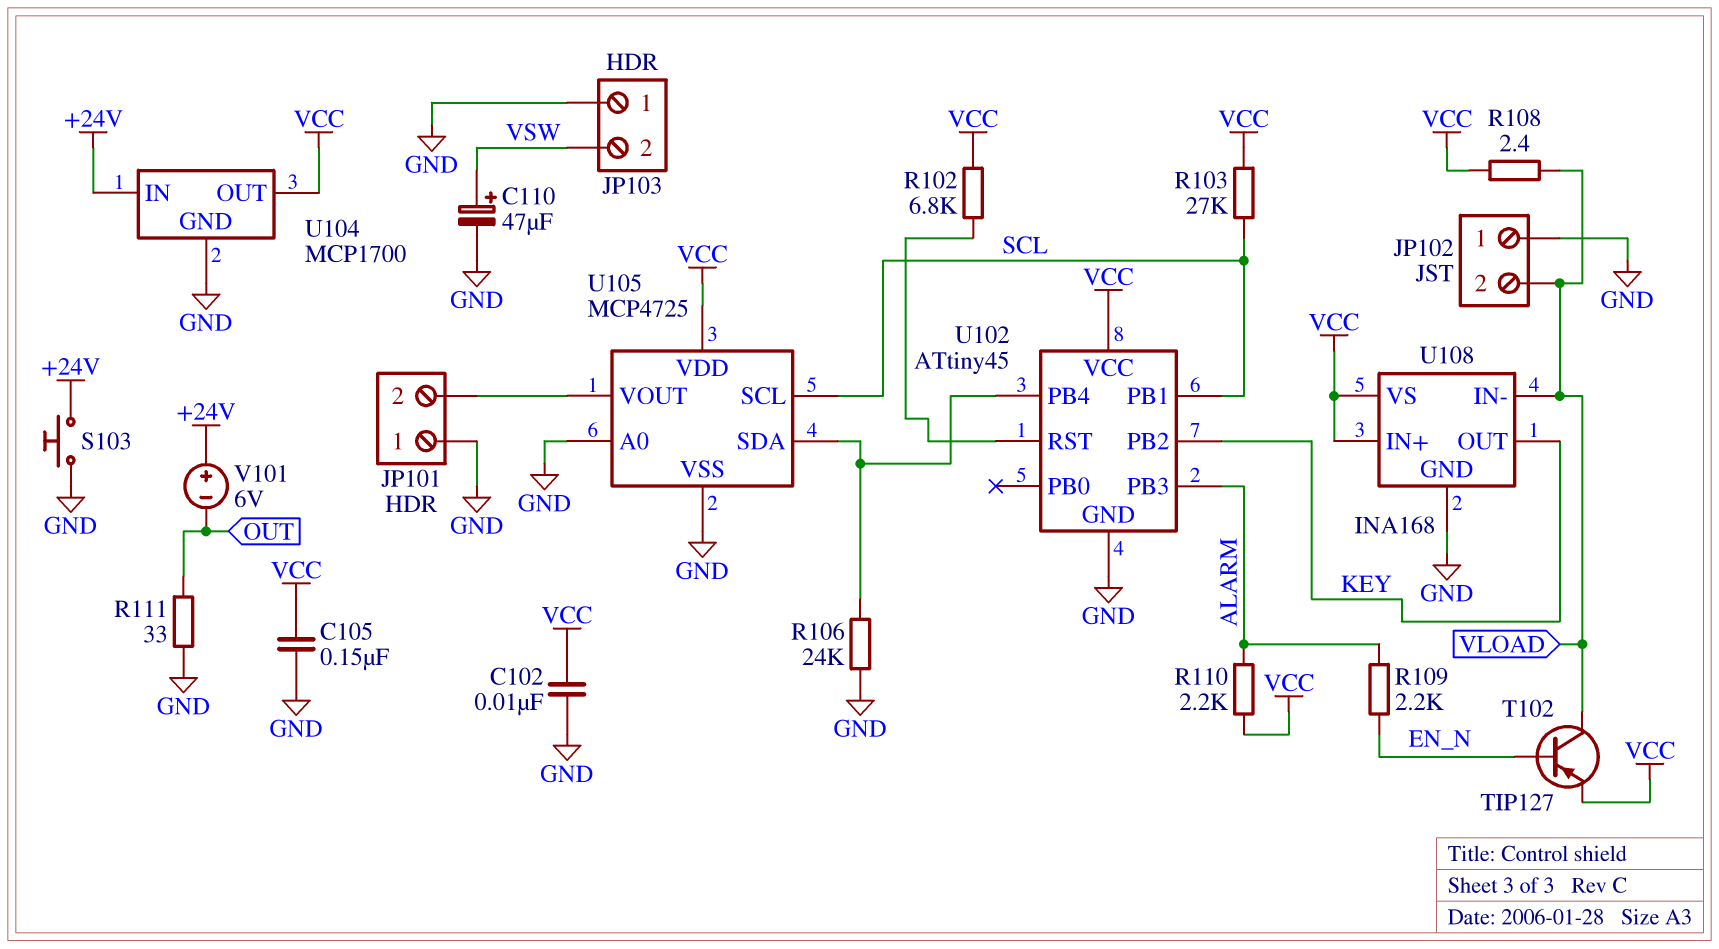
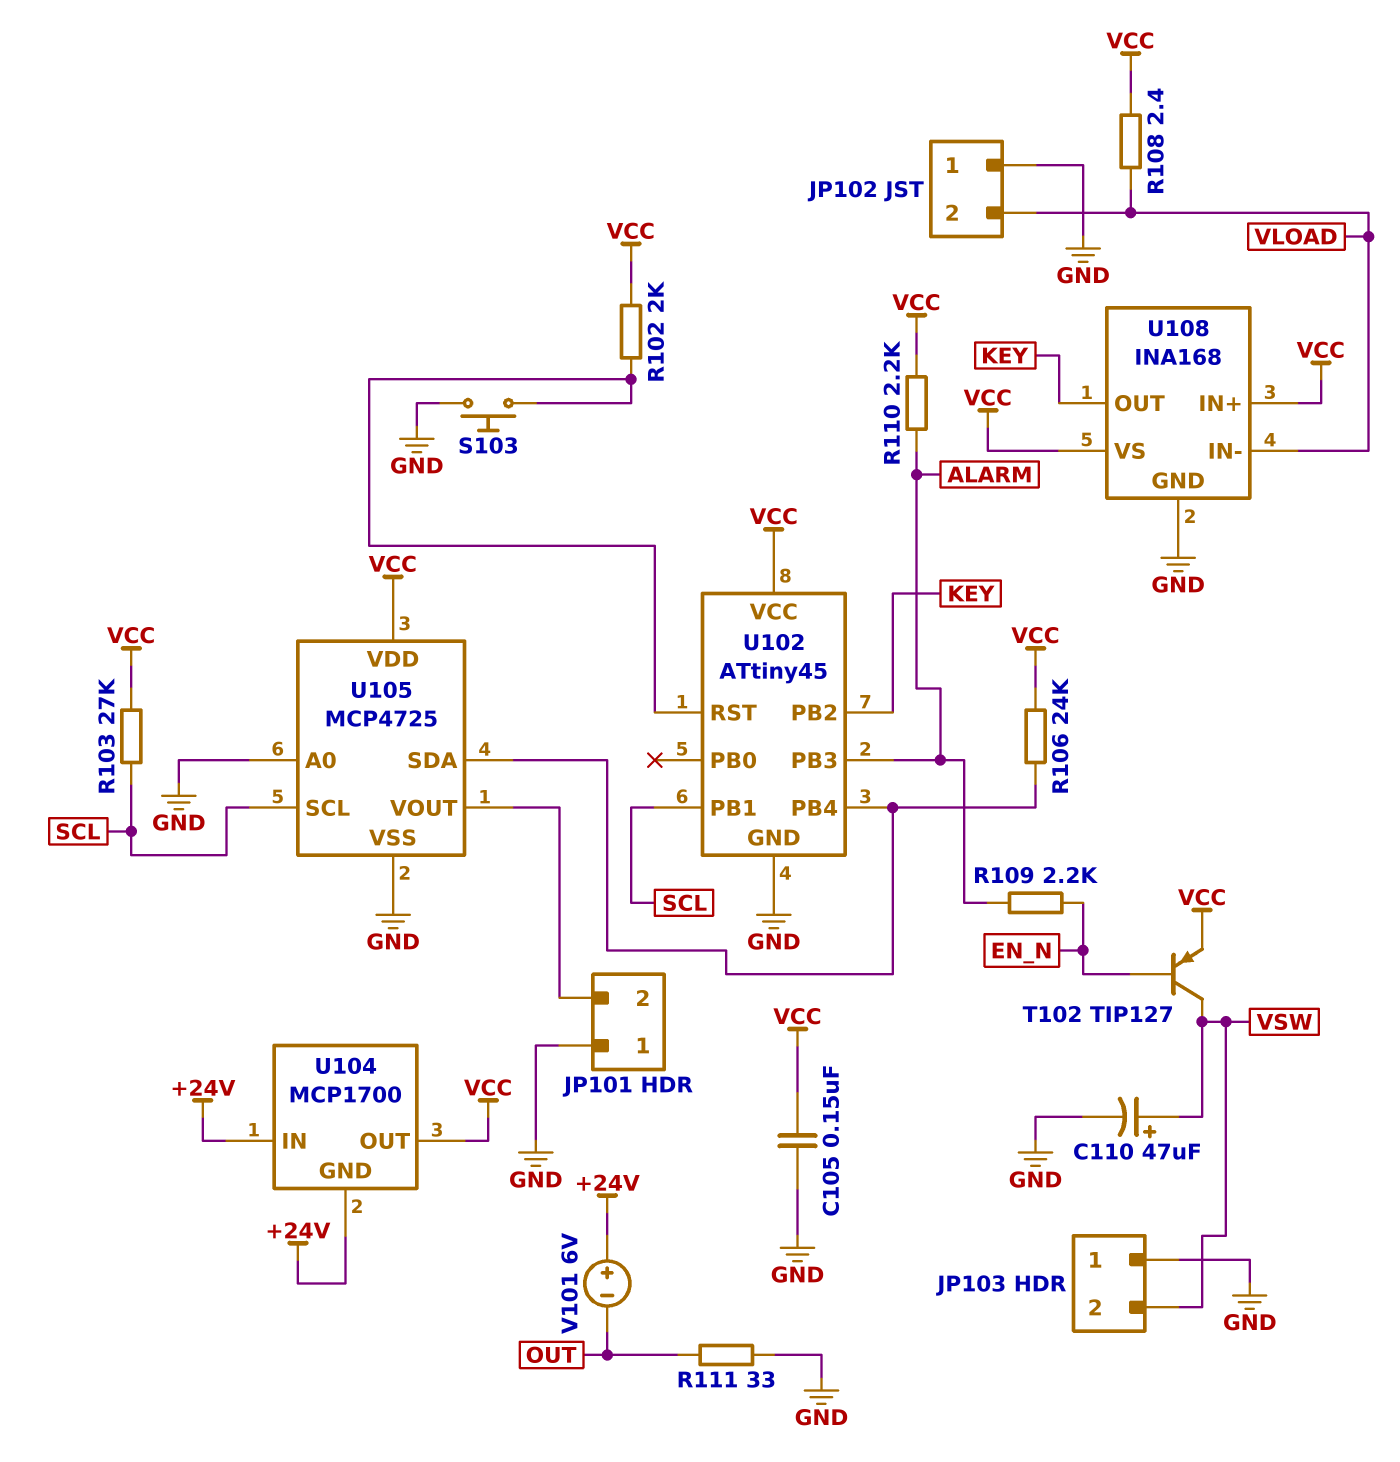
C102: 10nF (GND, VCC) -> none
R102: 6.8k (U102/RST, VCC) -> 2k (U102/RST, VCC)
R106: 24k (GND, U102/PB4) -> 24k (U102/PB4, VCC)
S103: button (+24V, GND) -> button (GND, U102/RST)
T102: PNP TIP127 (B EN_N, C VLOAD, E VCC) -> PNP TIP127 (B EN_N, C VSW, E VCC)
U104 pin GND: GND -> +24V

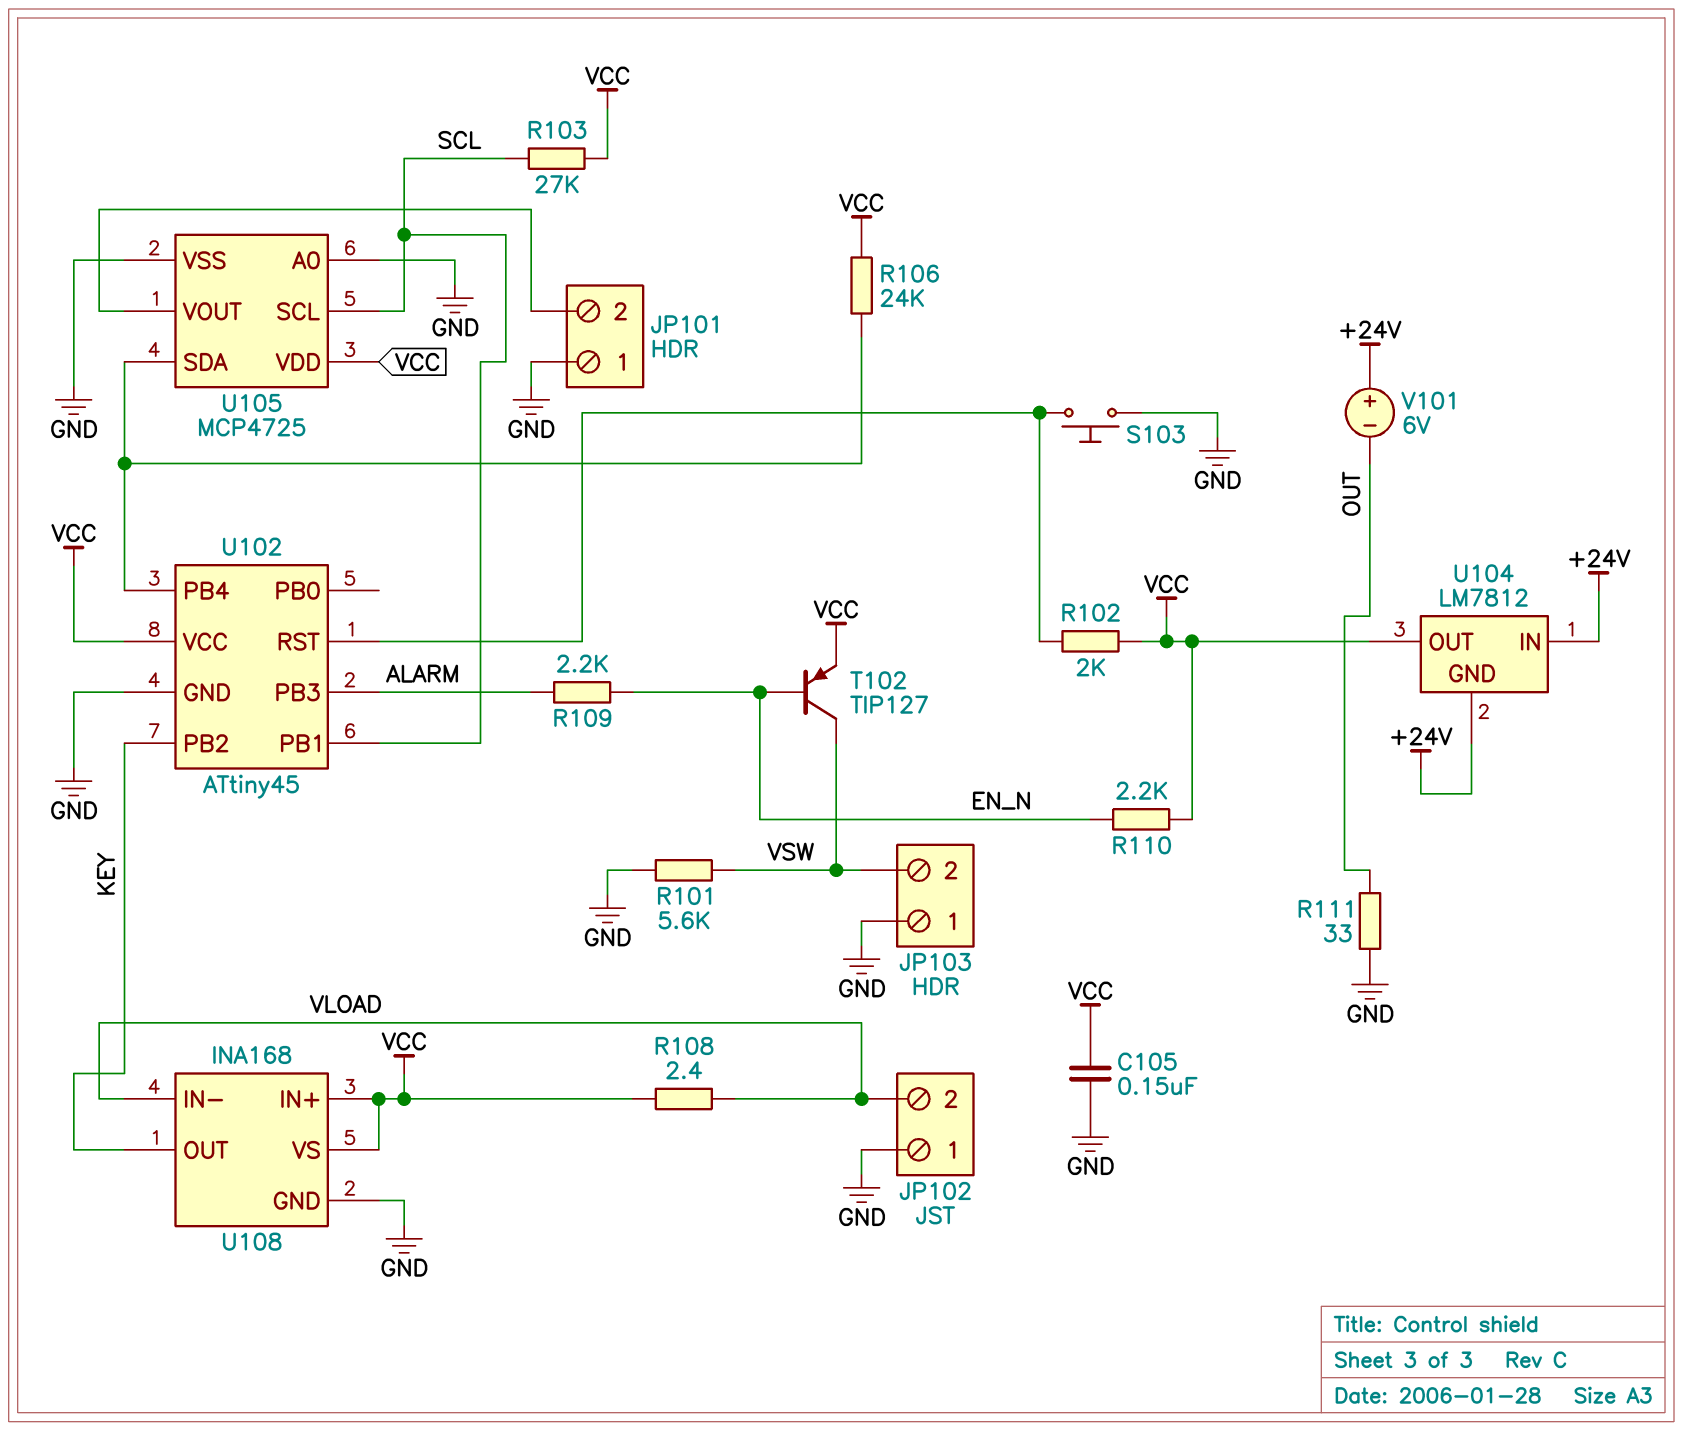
C110: 47uF (plus VSW, minus GND) -> none
R101: none -> 5.6k (GND, VSW)
R110: 2.2k (ALARM, VCC) -> 2.2k (EN_N, VCC)
U104: MCP1700 -> LM7812

